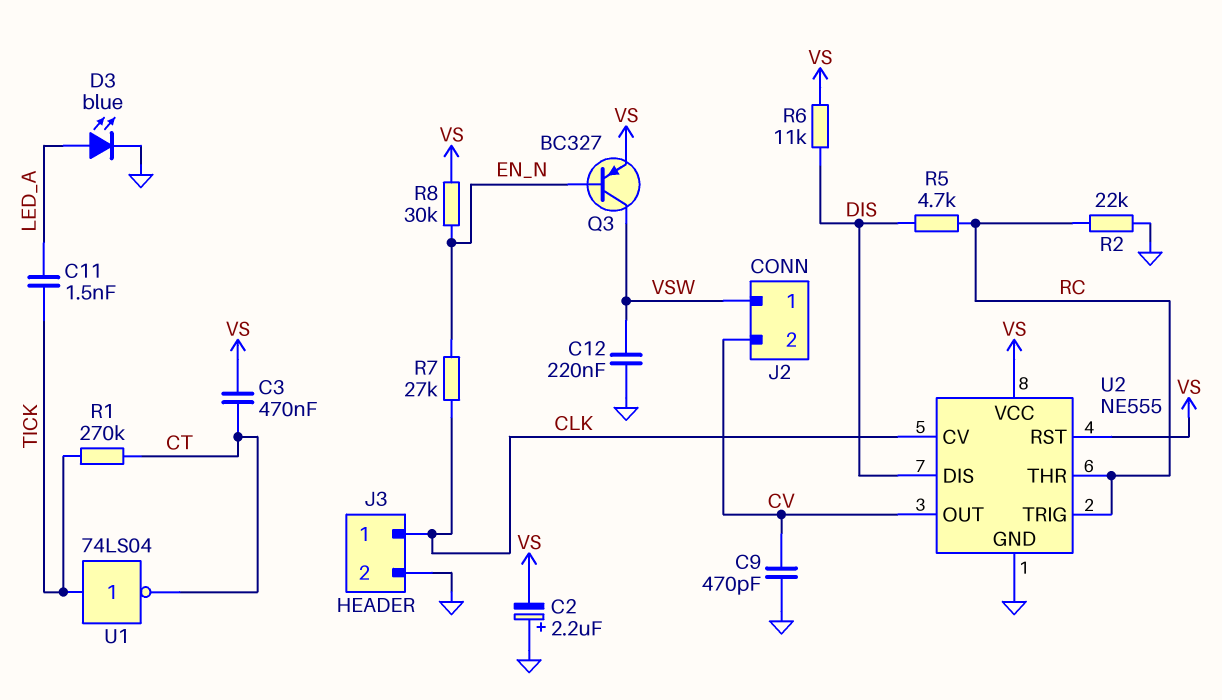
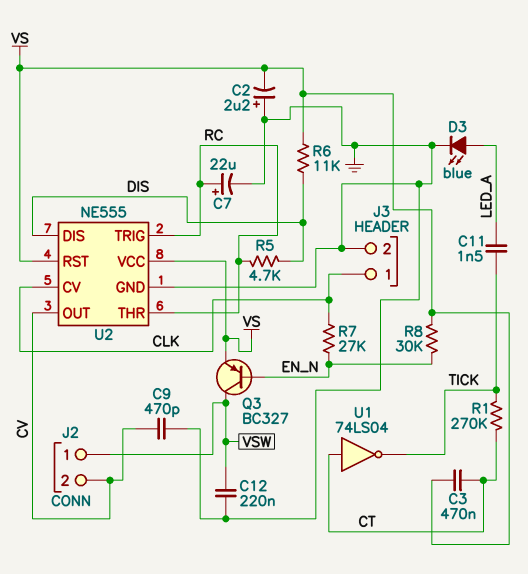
C7: none -> 22uF (plus RC, minus GND)
R2: 22k (GND, RC) -> none
U1: NOT 74LS04 (in TICK, out CT) -> NOT 74LS04 (in CT, out TICK)

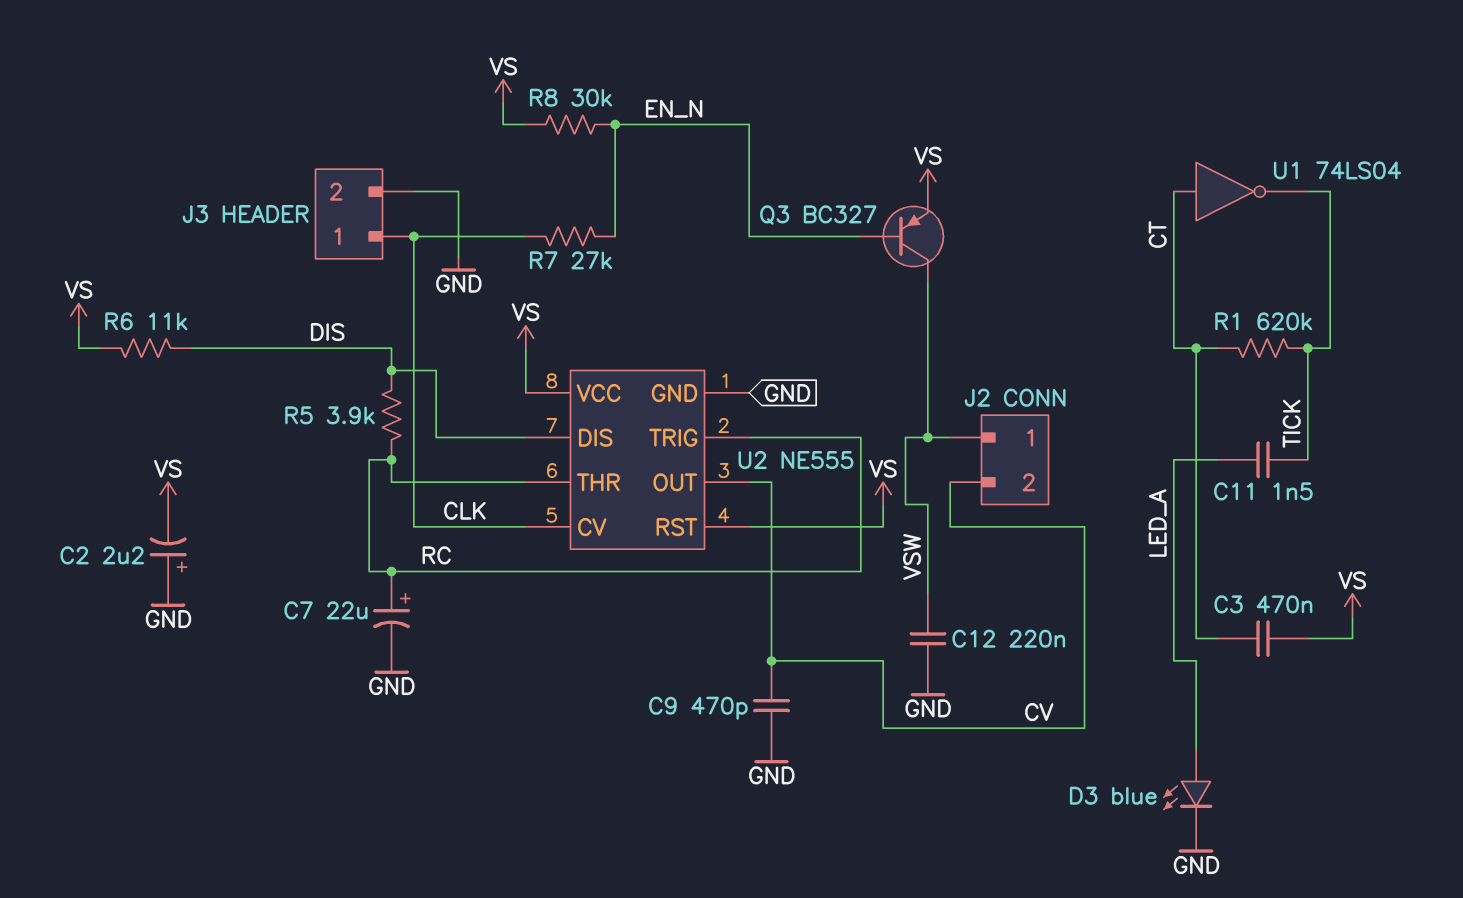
R1: 270k (CT, TICK) -> 620k (CT, TICK)
R5: 4.7k (DIS, RC) -> 3.9k (DIS, RC)

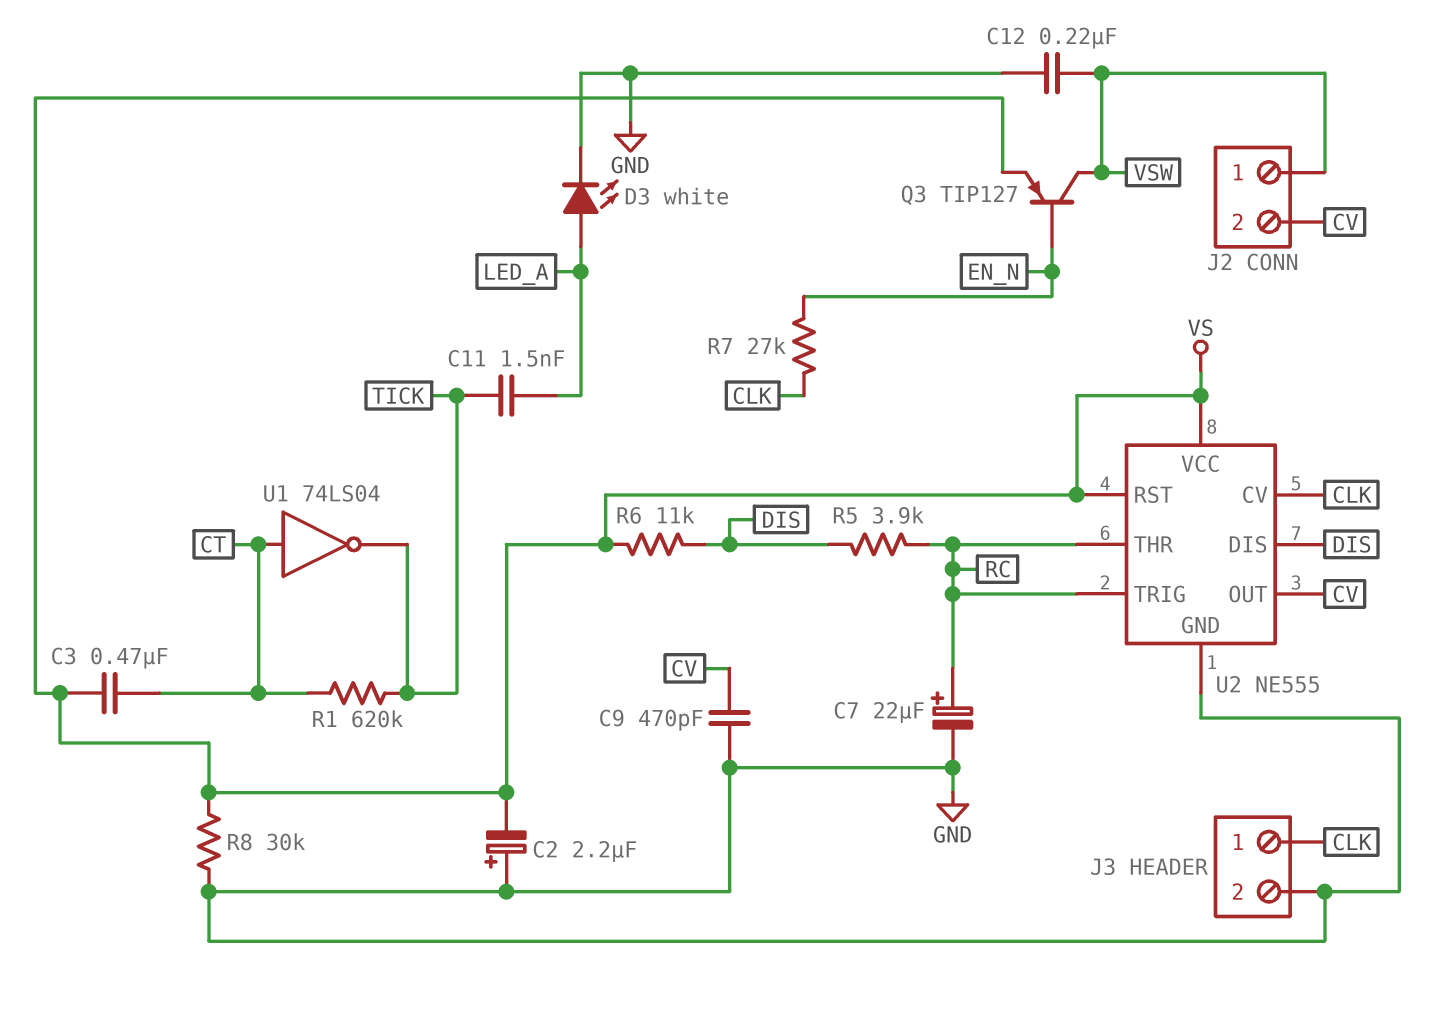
D3: LED blue (A LED_A, K GND) -> LED white (A LED_A, K GND)
Q3: PNP BC327 (B EN_N, C VSW, E VS) -> PNP TIP127 (B EN_N, C VSW, E VS)
R8: 30k (EN_N, VS) -> 30k (GND, VS)

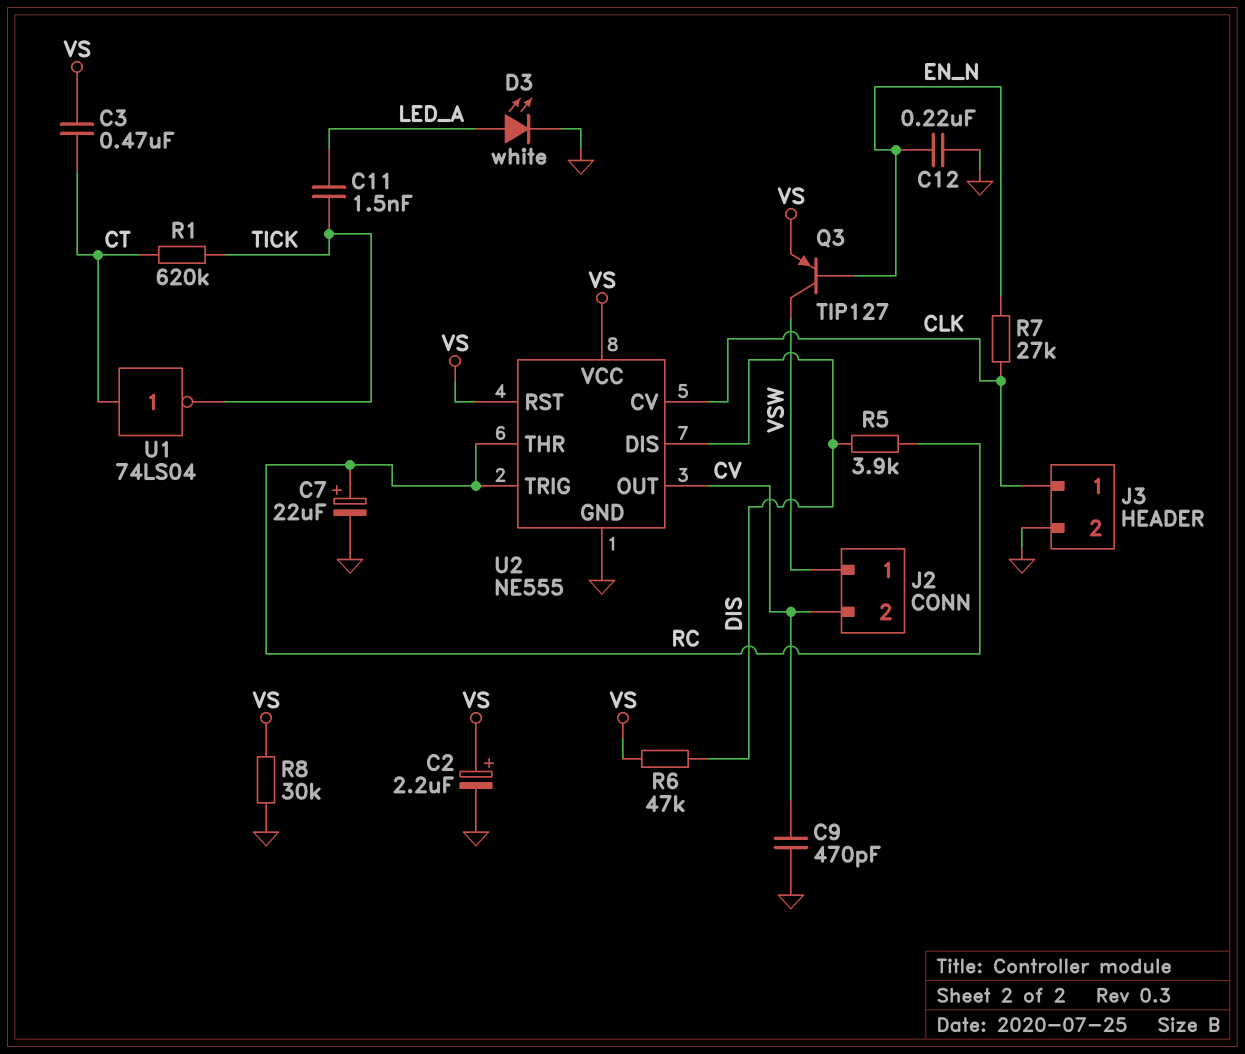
C2: 2.2uF (plus GND, minus VS) -> 2.2uF (plus VS, minus GND)
C12: 220nF (GND, VSW) -> 220nF (EN_N, GND)
R6: 11k (DIS, VS) -> 47k (DIS, VS)

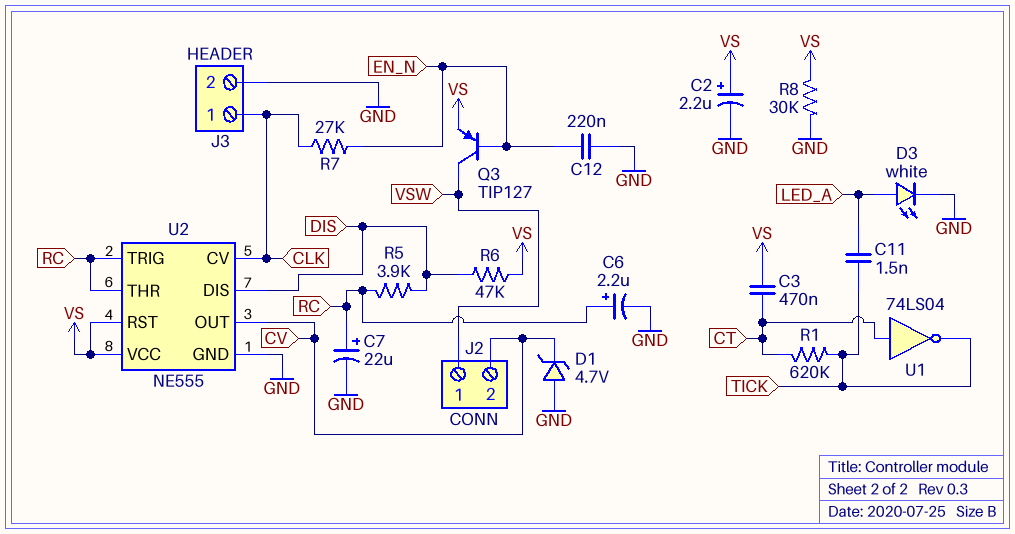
C6: none -> 2.2uF (plus RC, minus GND)
C9: 470pF (CV, GND) -> none
D1: none -> zener 4.7V (A GND, K CV)

